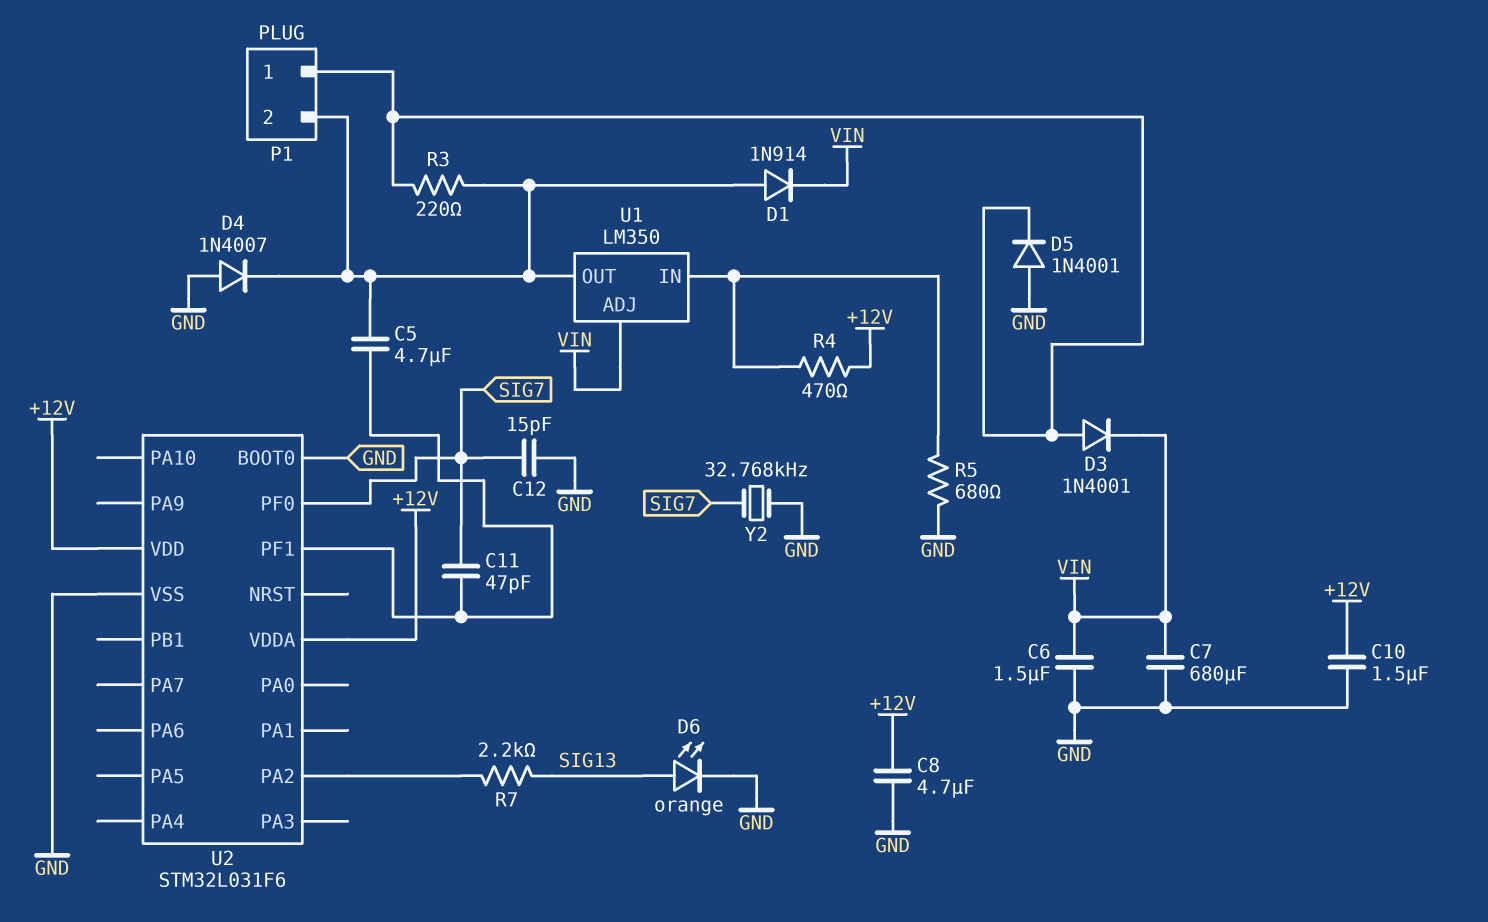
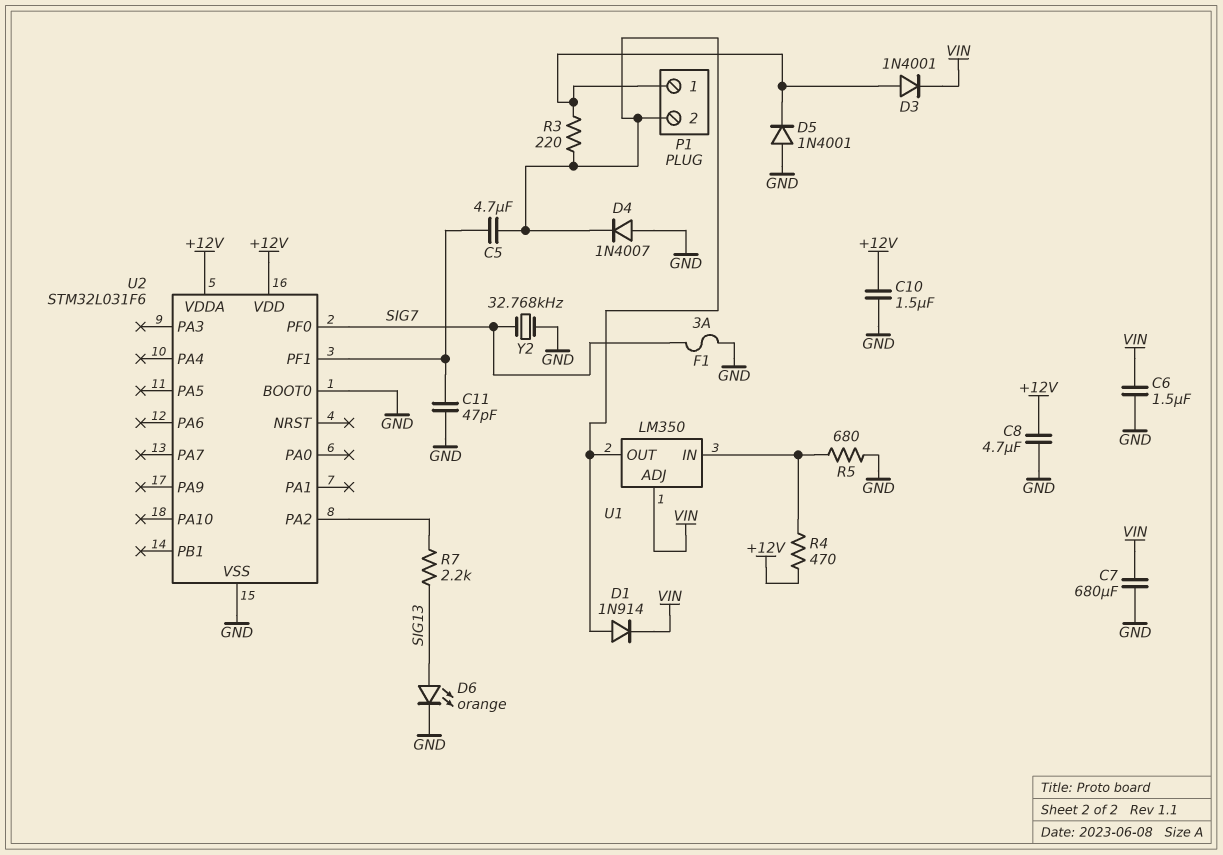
C11: 47pF (SIG7, U2/PF1) -> 47pF (GND, U2/PF1)
C12: 15pF (GND, SIG7) -> none
F1: none -> 3A (GND, SIG7)

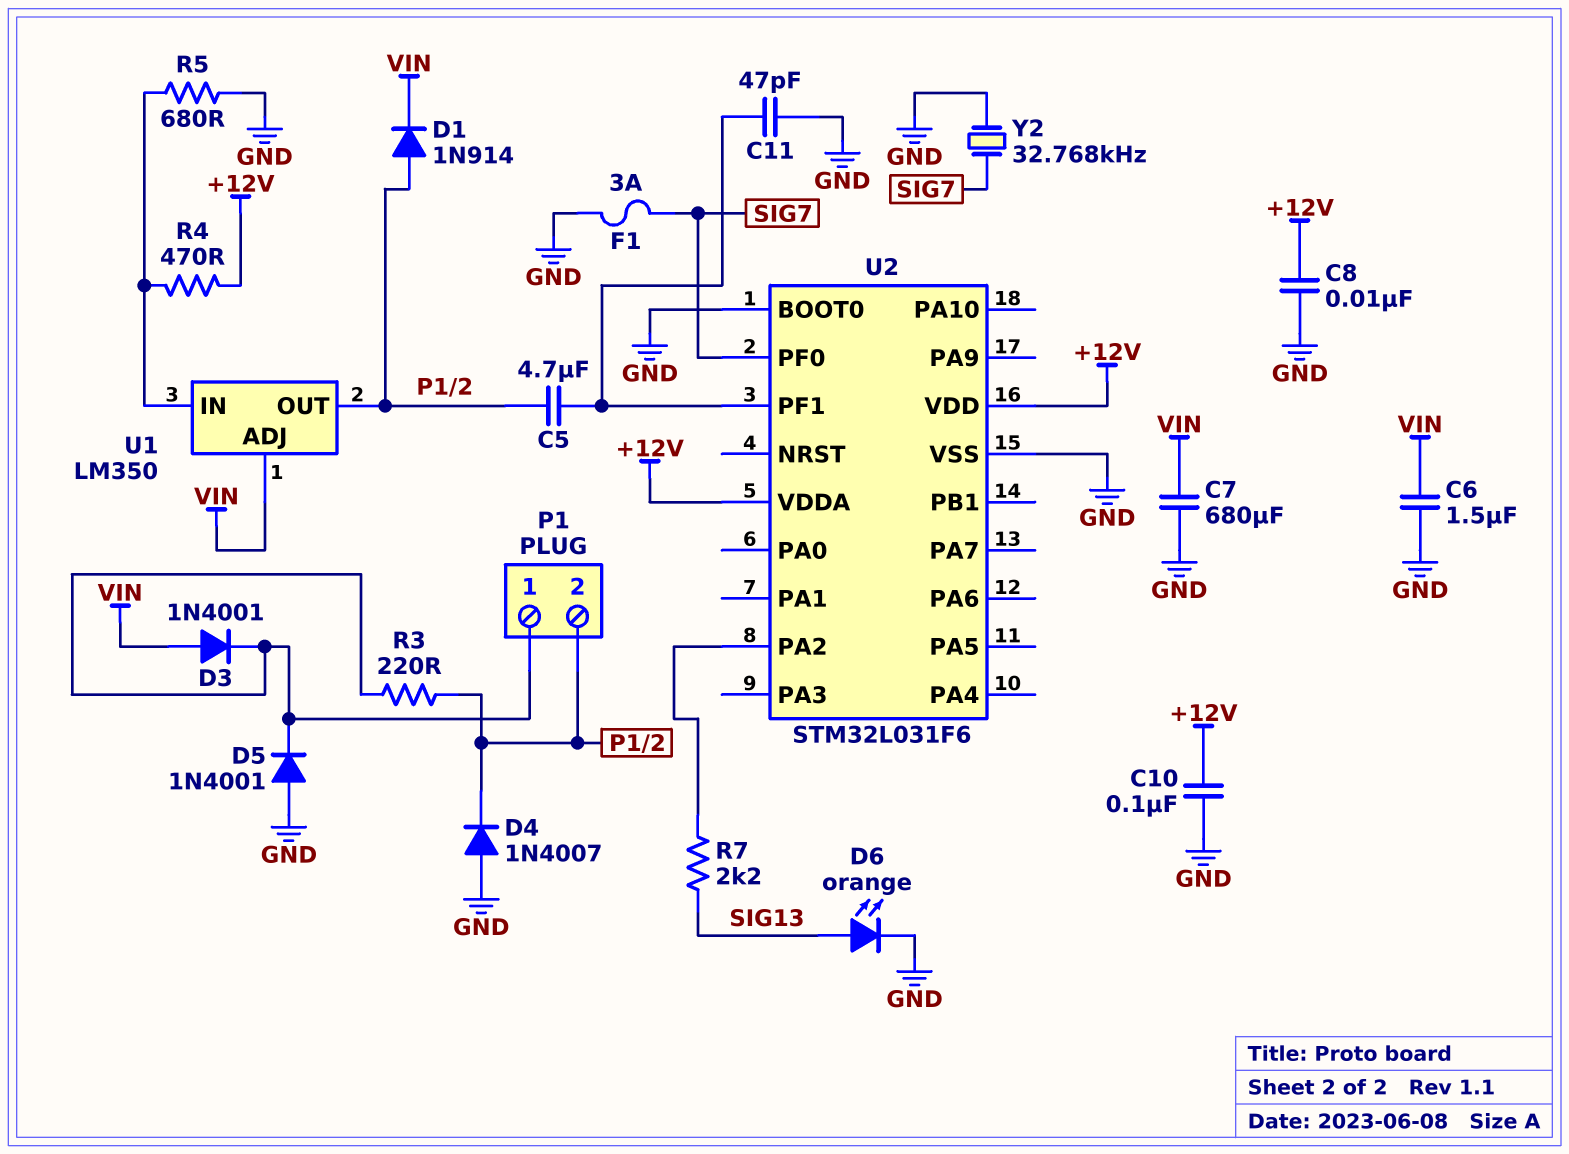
C8: 4.7uF (+12V, GND) -> 10nF (+12V, GND)
C10: 1.5uF (+12V, GND) -> 100nF (+12V, GND)
D3: diode 1N4001 (A P1/1, K VIN) -> diode 1N4001 (A VIN, K P1/1)

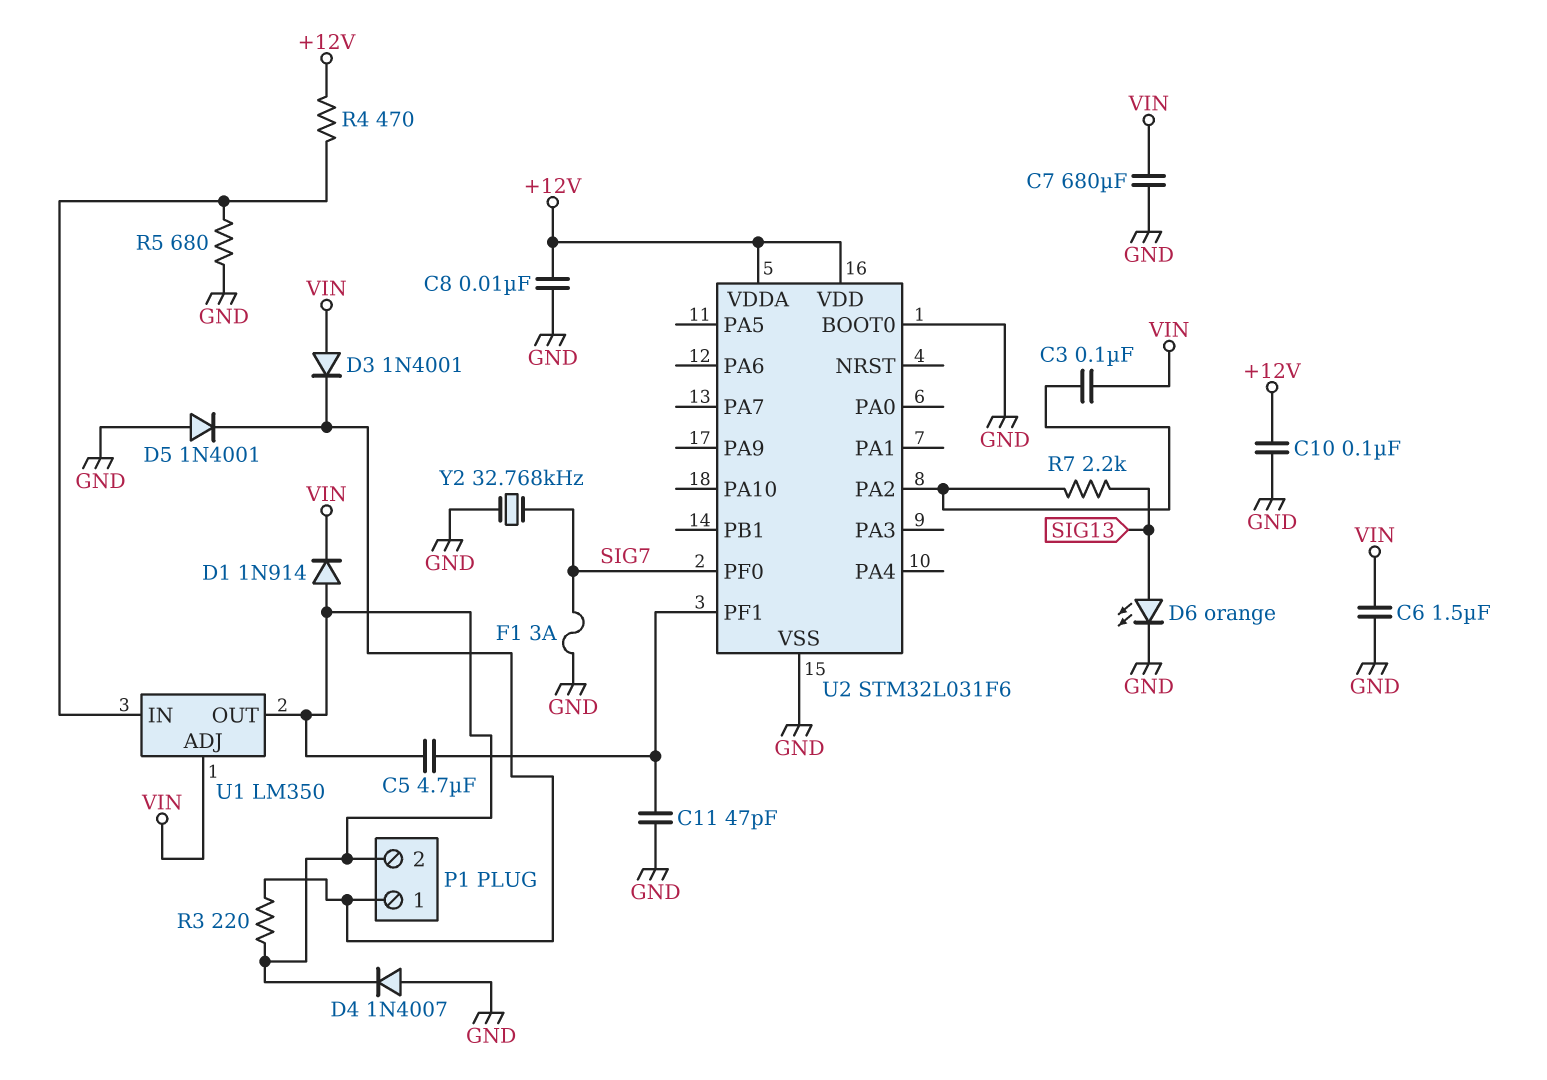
C3: none -> 100nF (U2/PA2, VIN)

